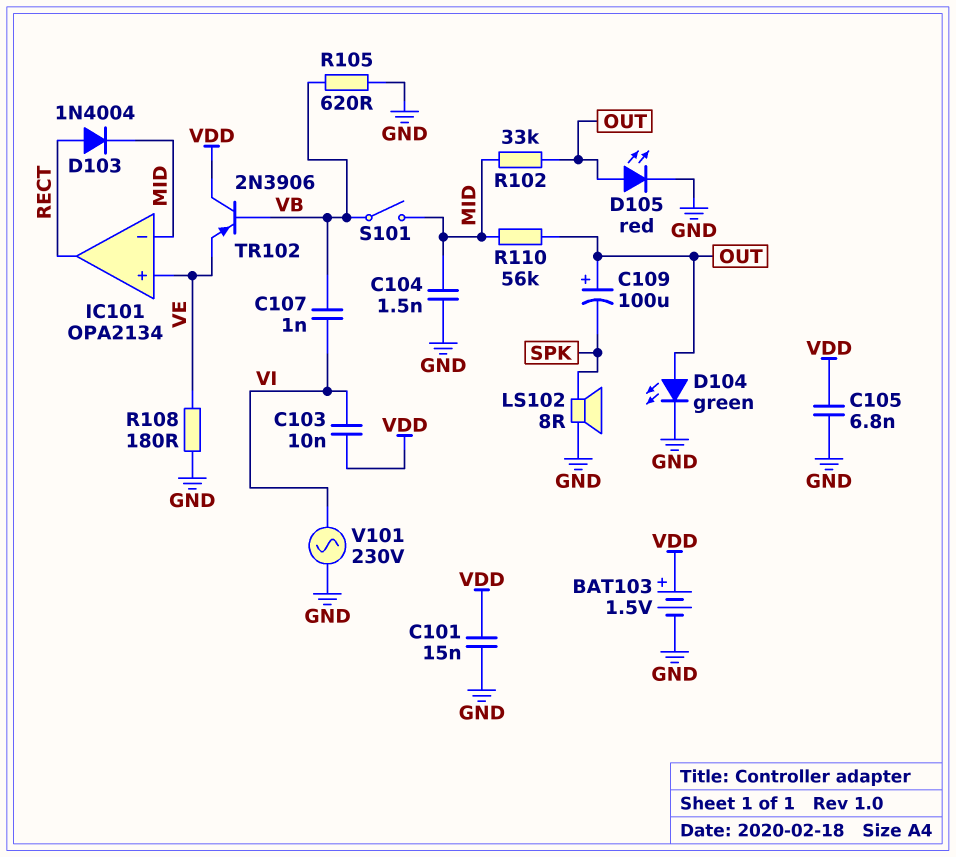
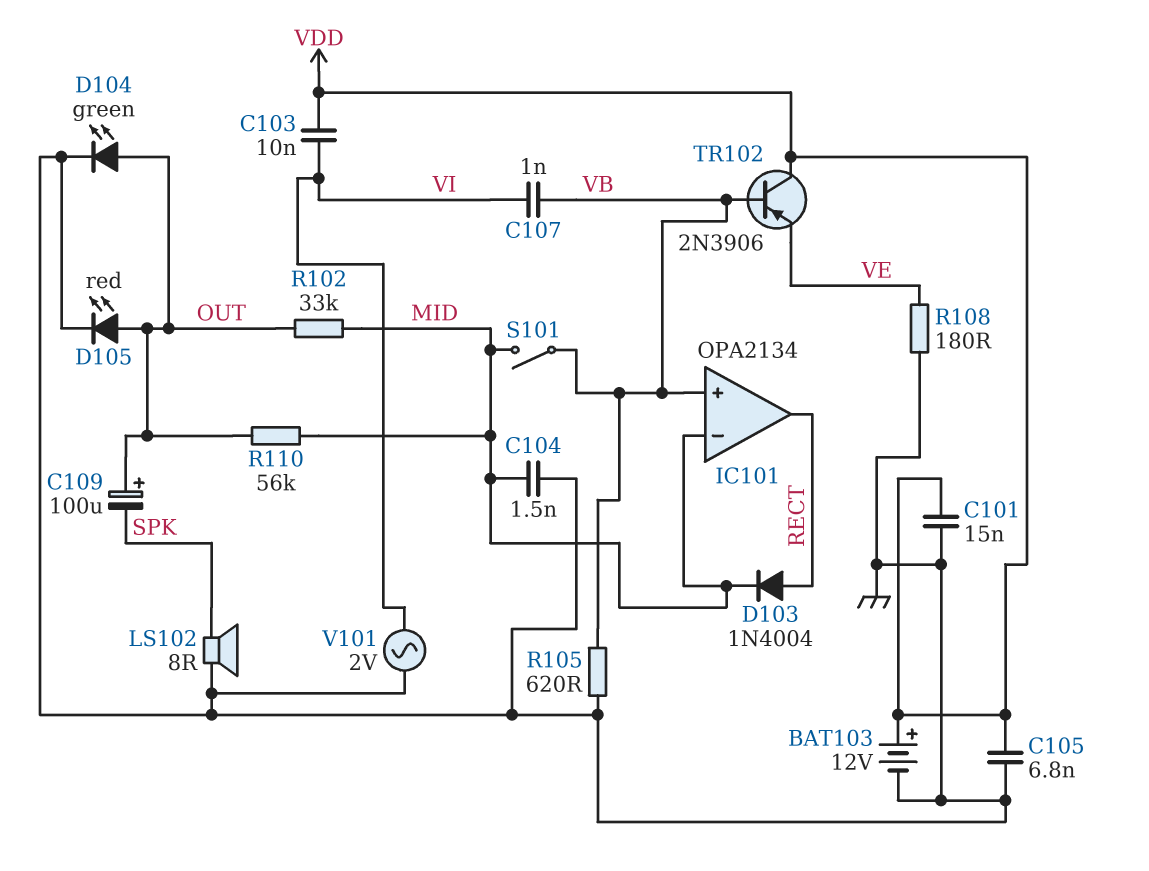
BAT103: 1.5V (plus VDD, minus GND) -> 12V (plus VDD, minus GND)
IC101 pin in+: VE -> VB
V101: AC 230V (GND, VI) -> AC 2V (GND, VI)

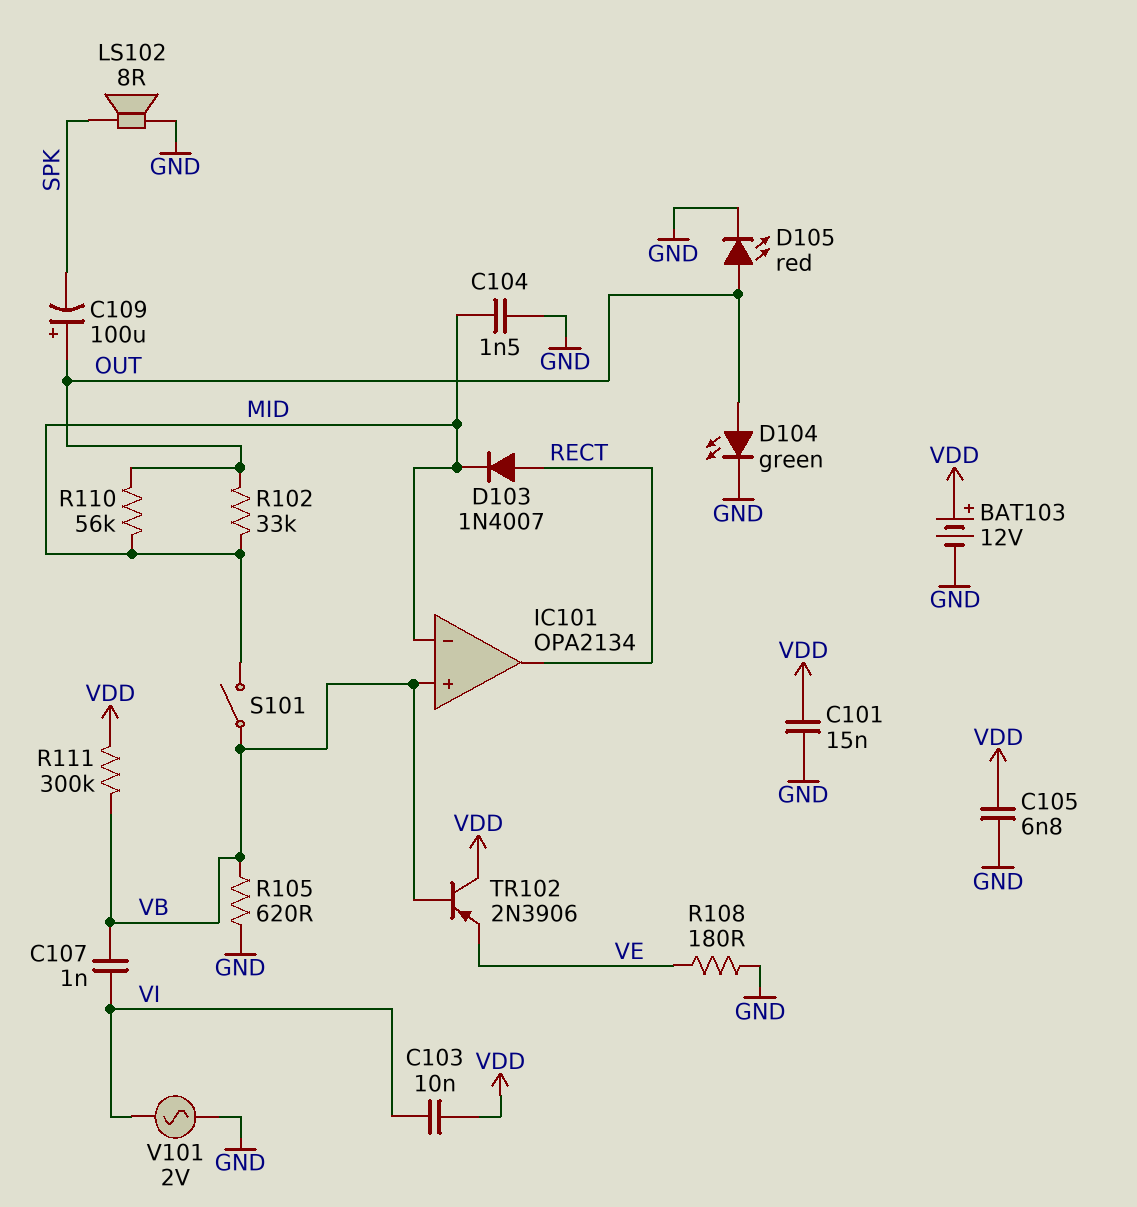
D103: diode 1N4004 (A RECT, K MID) -> diode 1N4007 (A RECT, K MID)
R111: none -> 300k (VB, VDD)

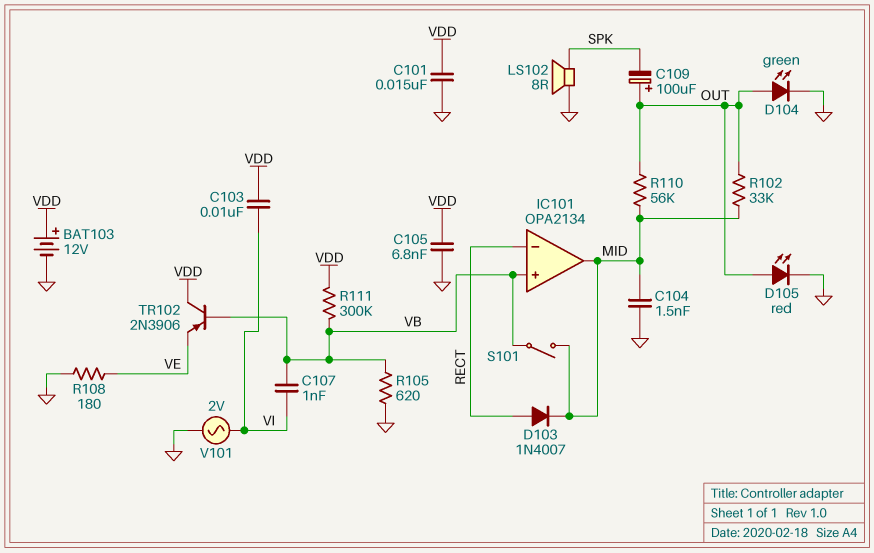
IC101 pin in-: MID -> RECT
IC101 pin out: RECT -> MID

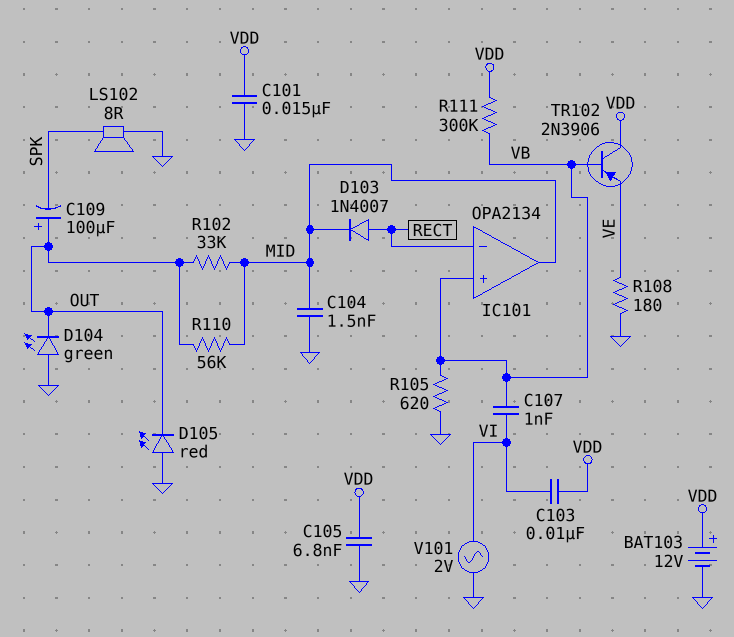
D104: LED green (A OUT, K GND) -> LED green (A GND, K OUT)
D105: LED red (A OUT, K GND) -> LED red (A GND, K OUT)
S101: switch (MID, VB) -> none

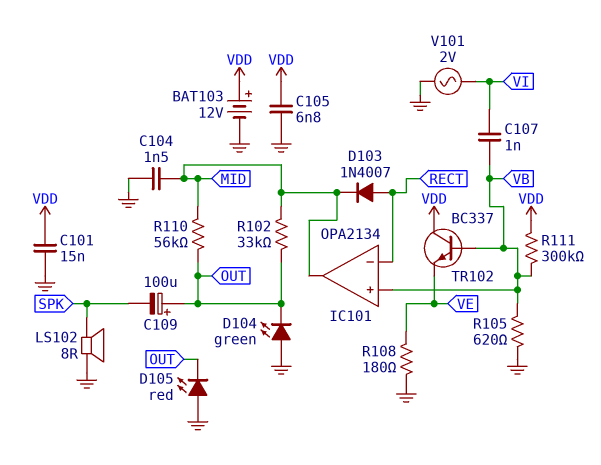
C103: 10nF (VDD, VI) -> none
TR102: PNP 2N3906 (B VB, C VDD, E VE) -> NPN BC337 (B VB, C VDD, E VE)

